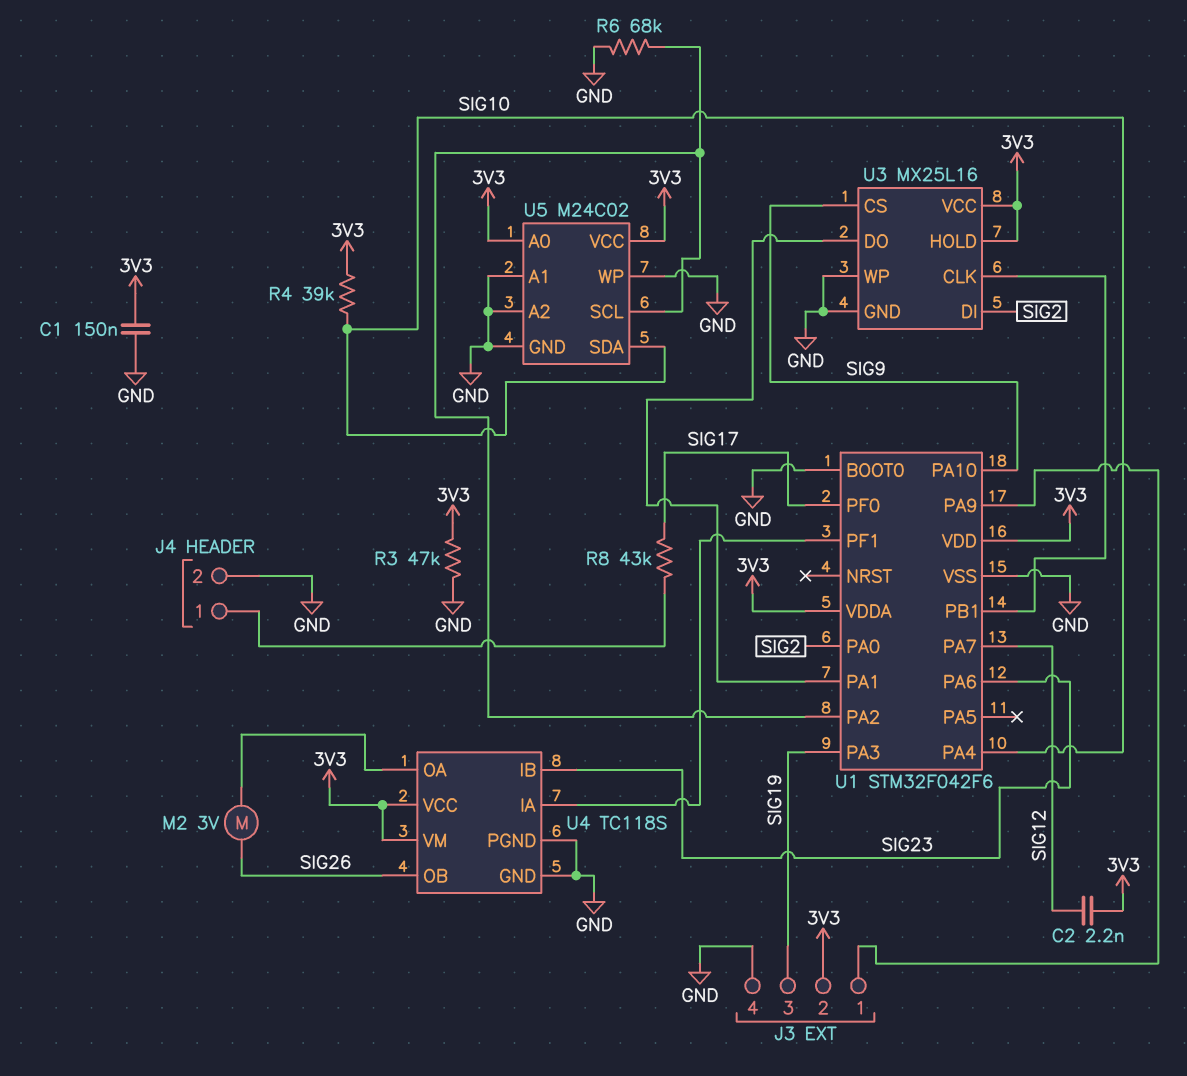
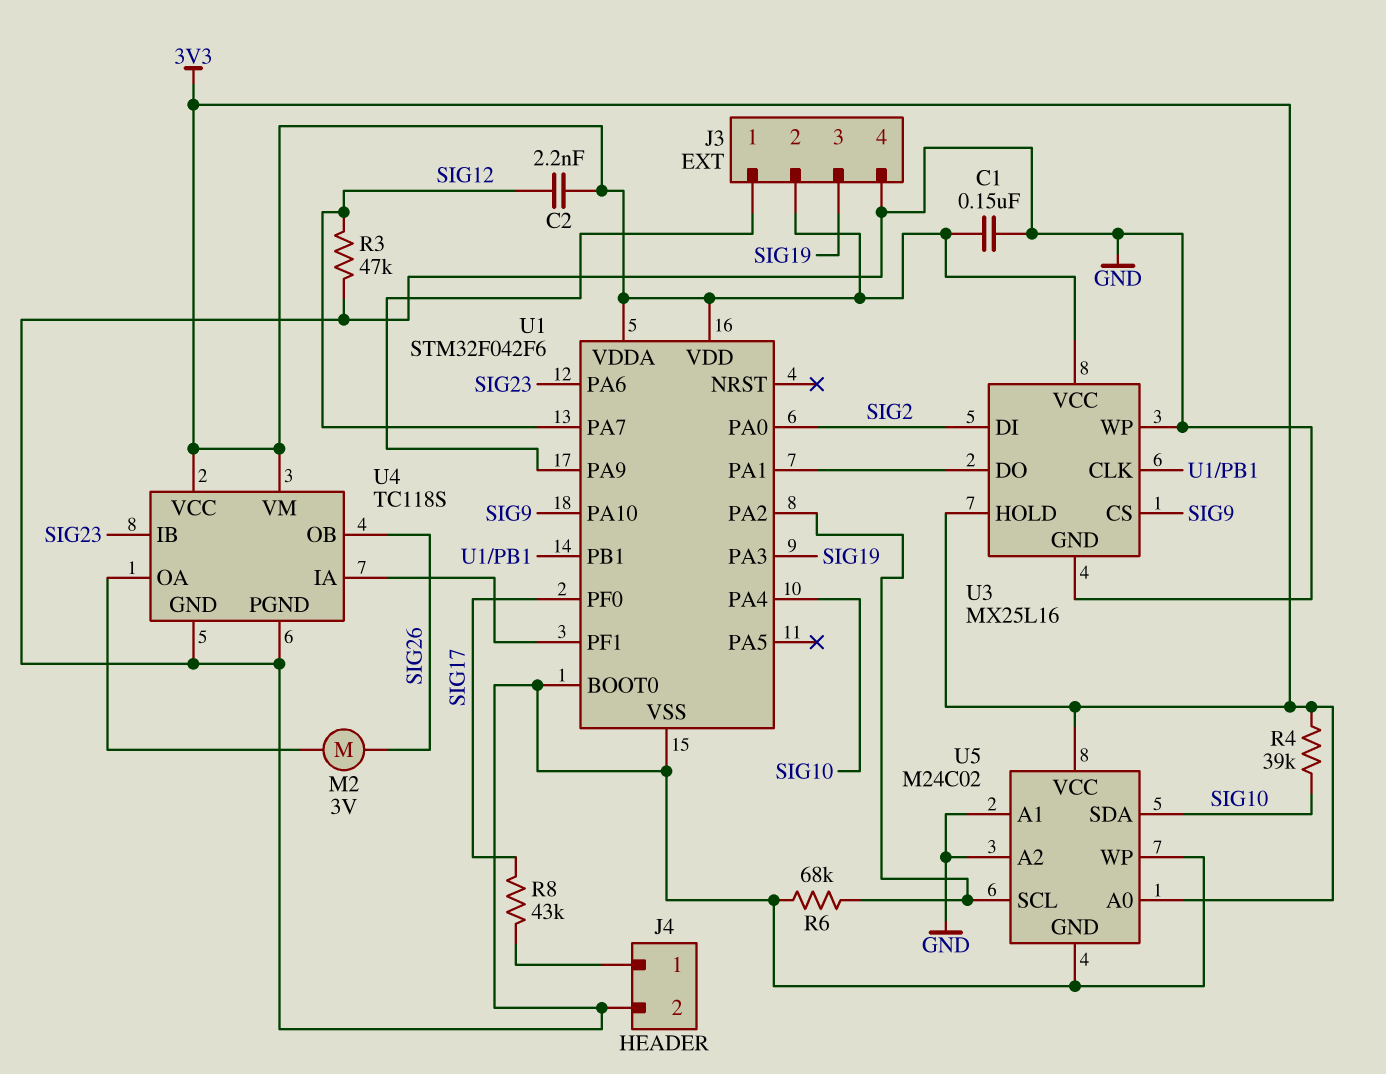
R3: 47k (3V3, GND) -> 47k (GND, SIG12)

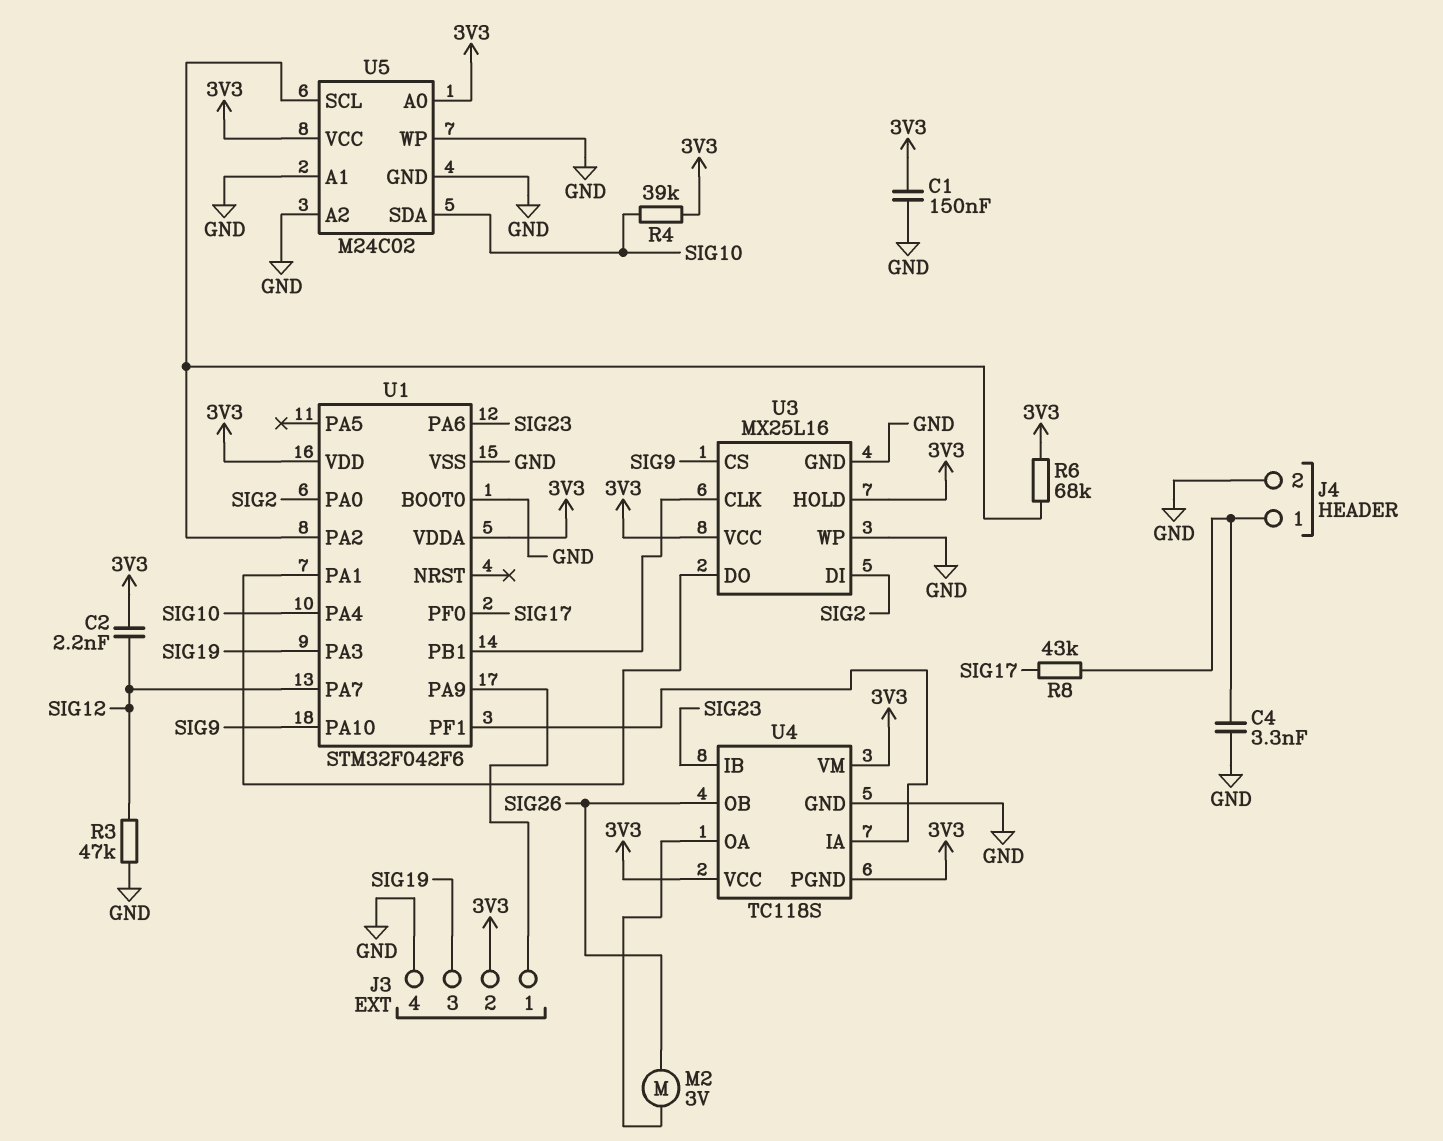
C4: none -> 3.3nF (GND, J4/1)
R6: 68k (GND, U1/PA2) -> 68k (3V3, U1/PA2)
U4 pin PGND: GND -> 3V3

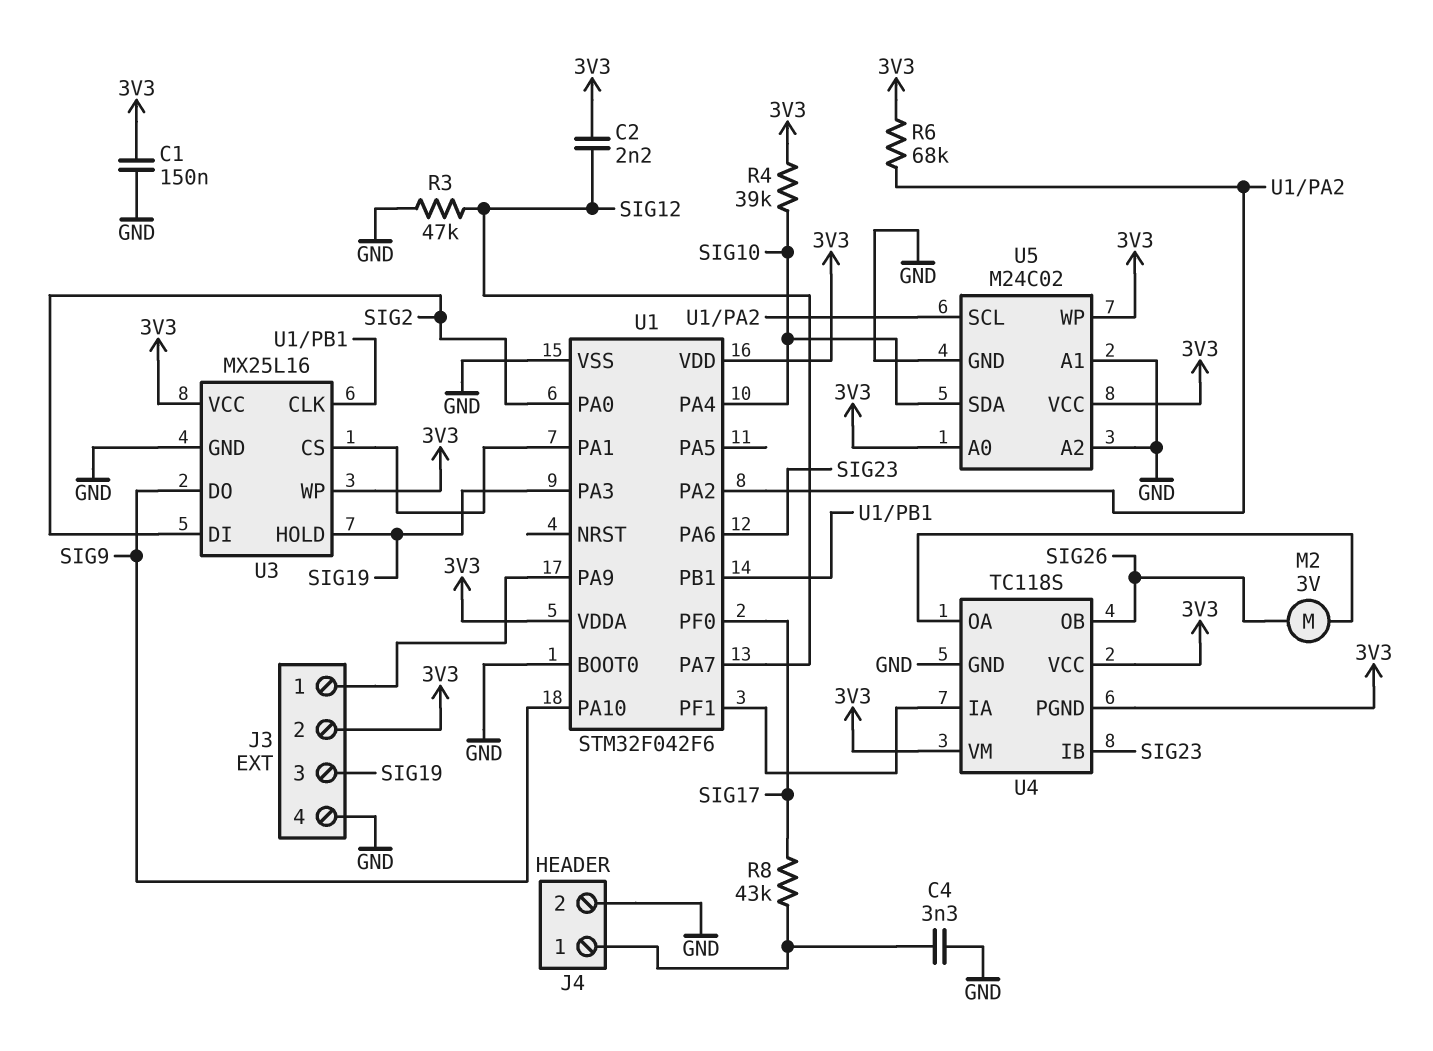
U3 pin CS: SIG9 -> U1/PA1
U3 pin DO: U1/PA1 -> SIG9
U3 pin HOLD: 3V3 -> SIG19
U3 pin WP: GND -> 3V3
U5 pin WP: GND -> 3V3

